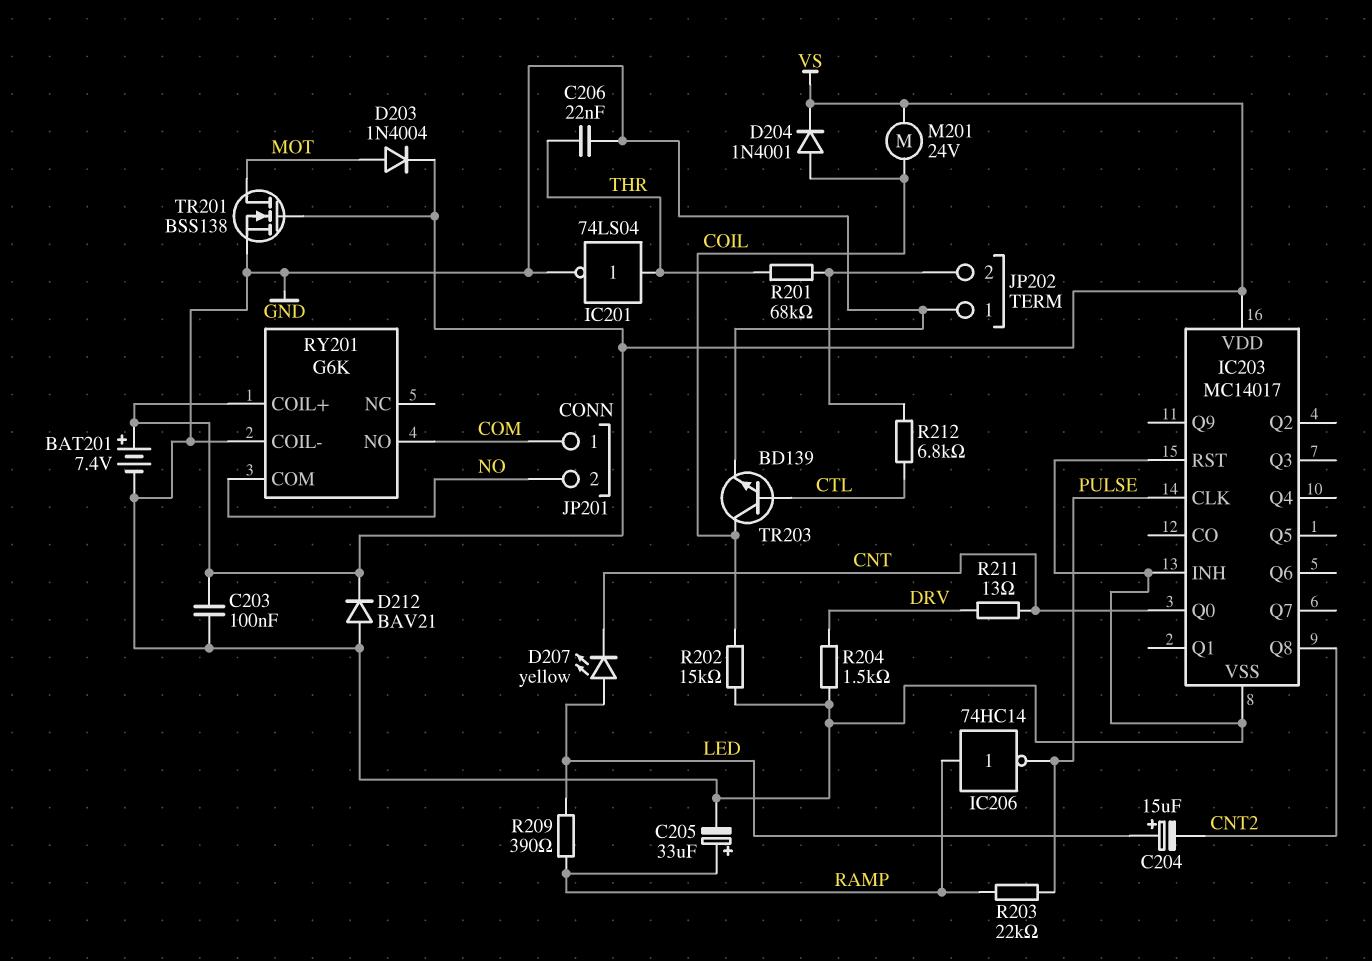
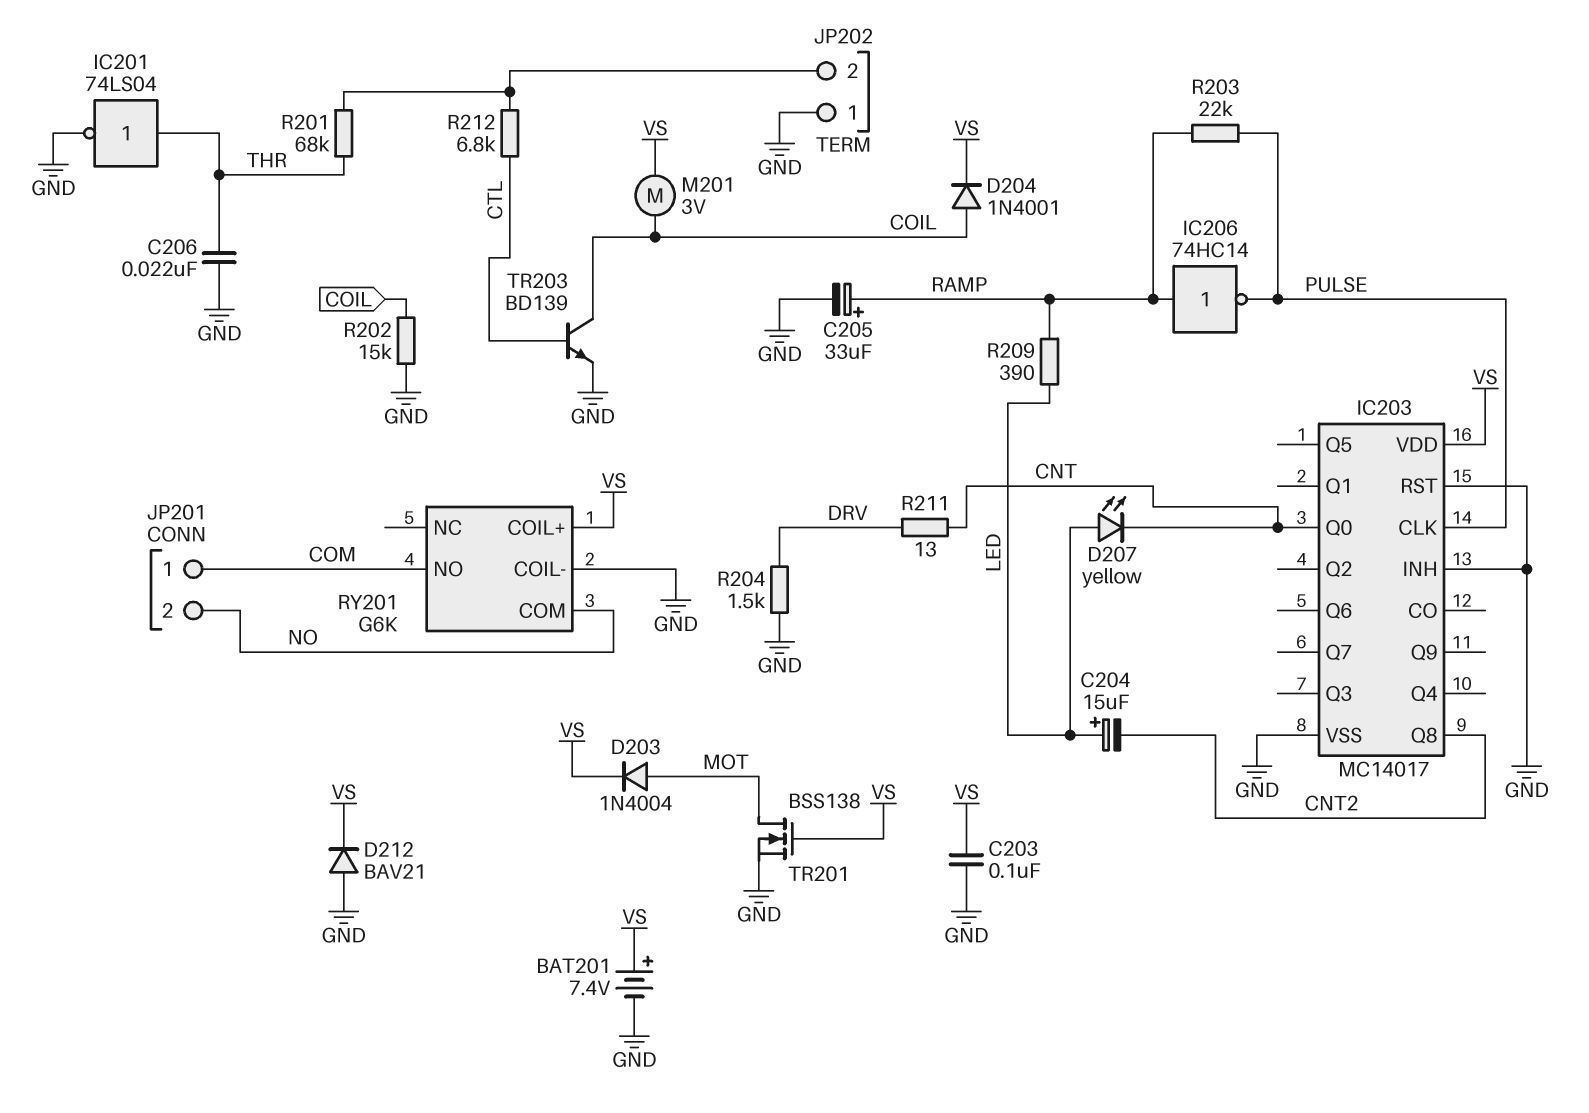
M201: motor 24V (COIL, VS) -> motor 3V (COIL, VS)

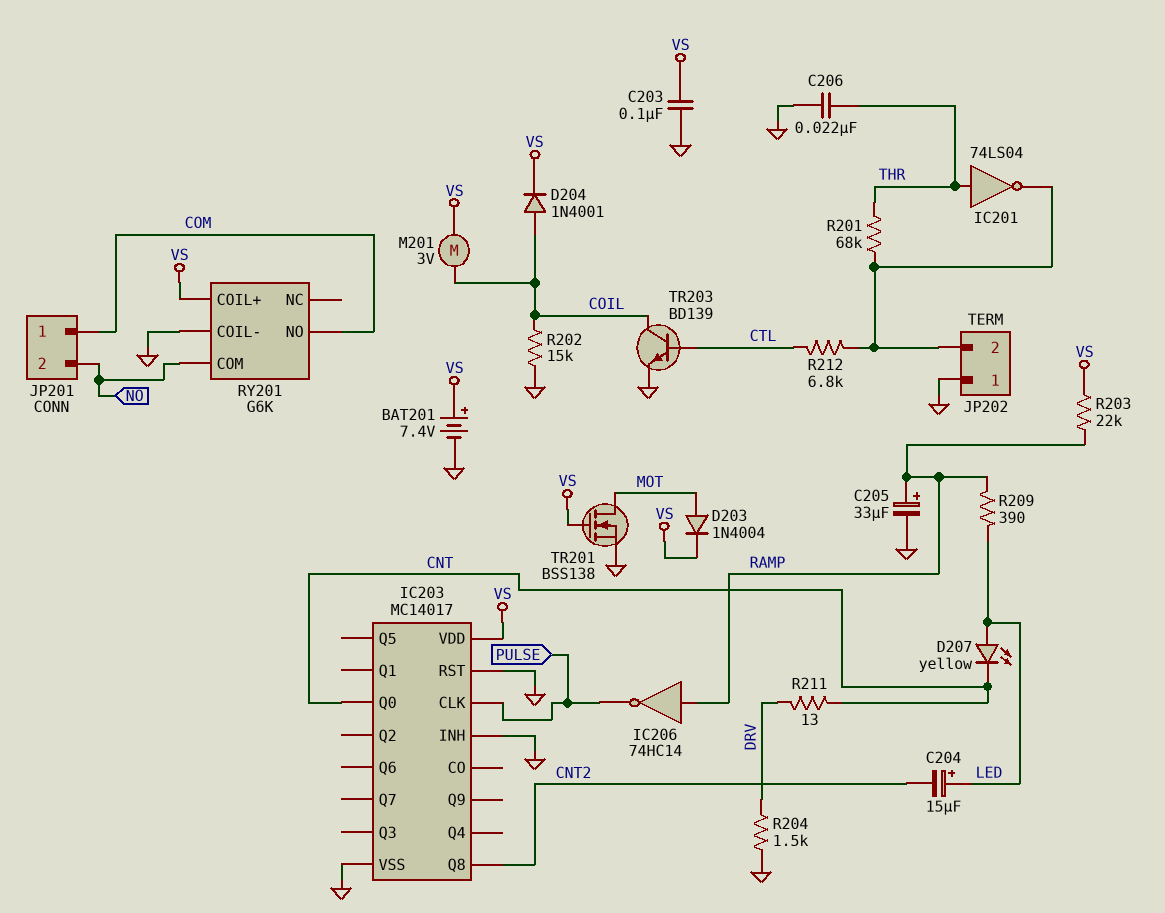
D212: diode BAV21 (A GND, K VS) -> none
IC201: NOT 74LS04 (in THR, out GND) -> NOT 74LS04 (in THR, out JP202/2)
R203: 22k (PULSE, RAMP) -> 22k (RAMP, VS)

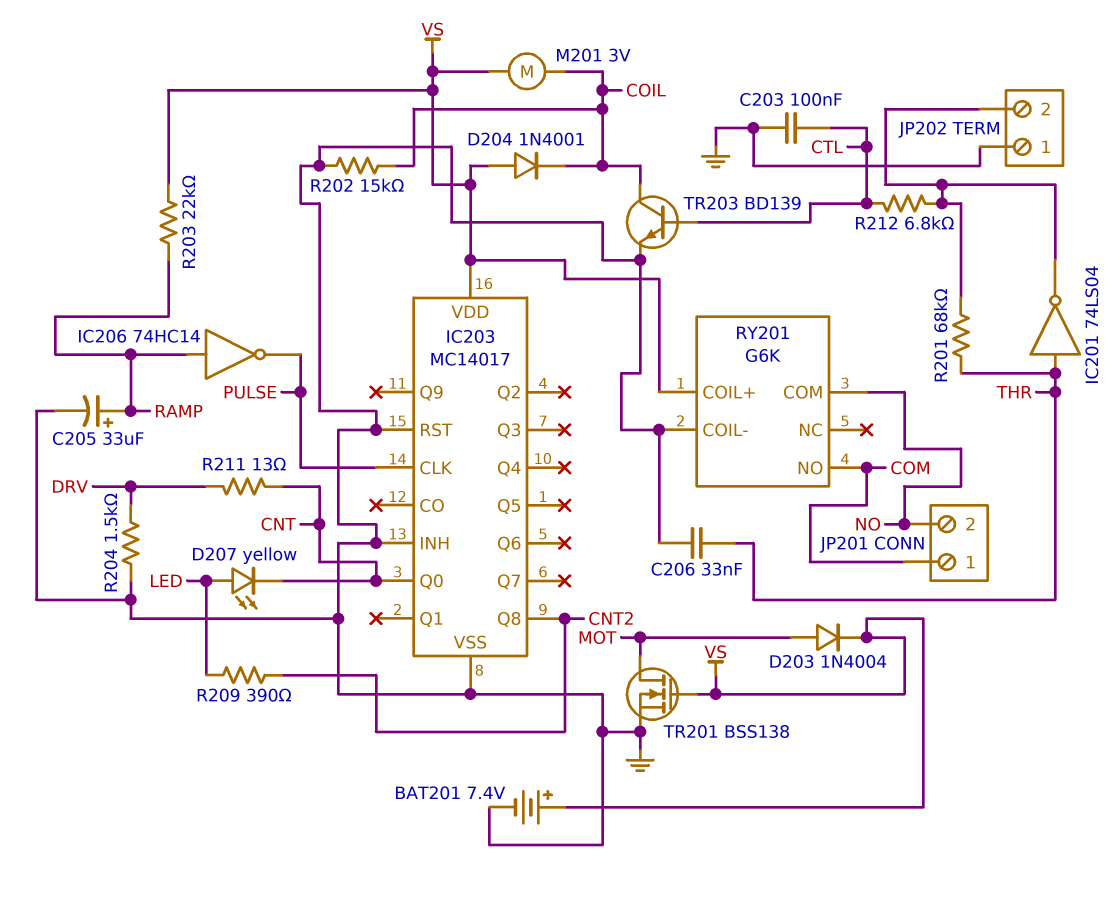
C203: 100nF (GND, VS) -> 100nF (CTL, GND)
C204: 15uF (plus LED, minus CNT2) -> none
C206: 22nF (GND, THR) -> 33nF (GND, THR)
D204: diode 1N4001 (A COIL, K VS) -> diode 1N4001 (A VS, K COIL)
R209: 390 (LED, RAMP) -> 390 (CNT2, LED)

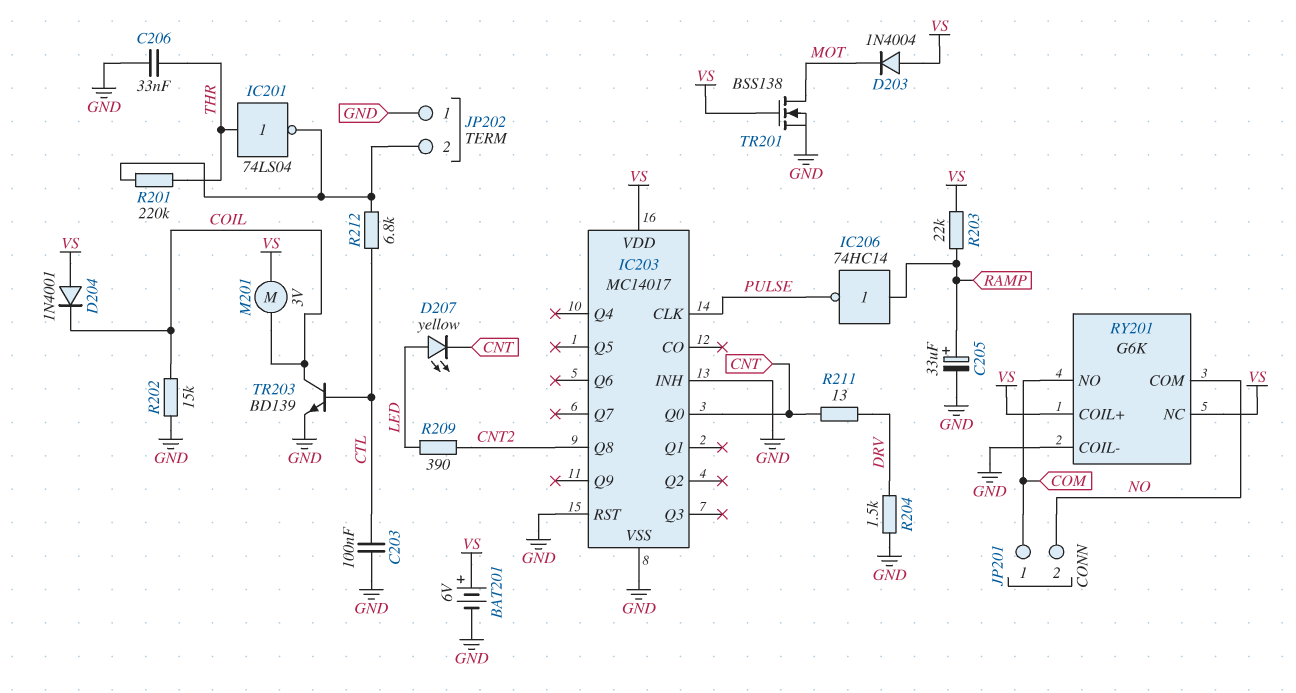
BAT201: 7.4V (plus VS, minus GND) -> 6V (plus VS, minus GND)
D203: diode 1N4004 (A MOT, K VS) -> diode 1N4004 (A VS, K MOT)
R201: 68k (JP202/2, THR) -> 220k (JP202/2, THR)
RY201 pin NC: none -> VS

